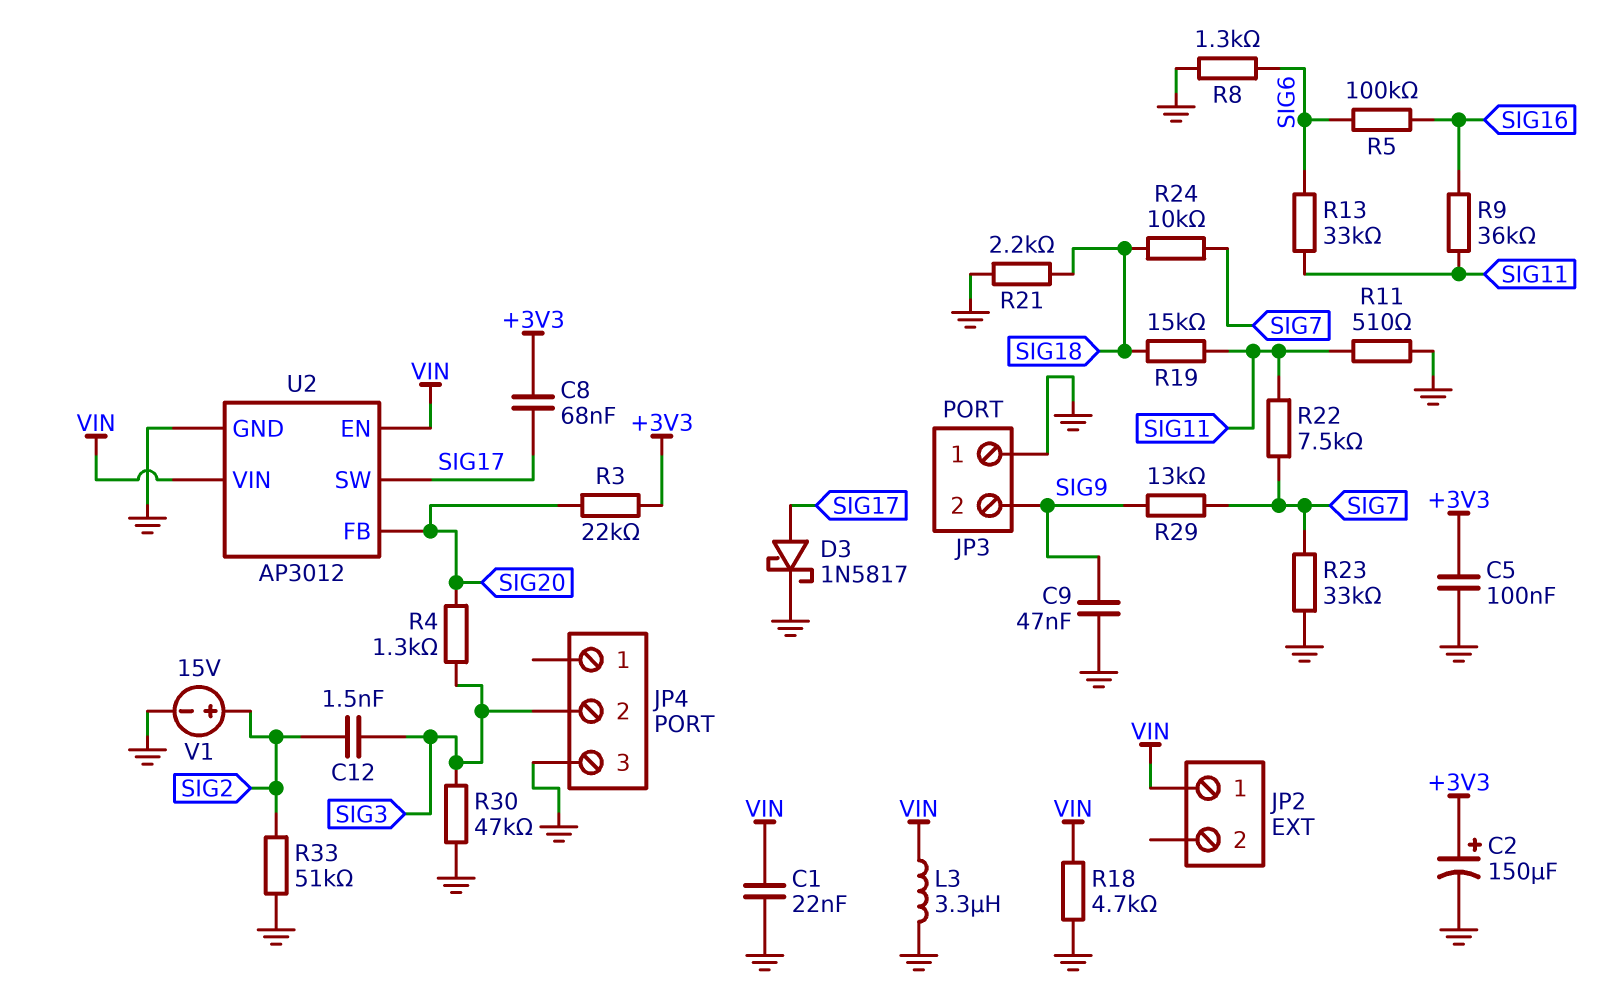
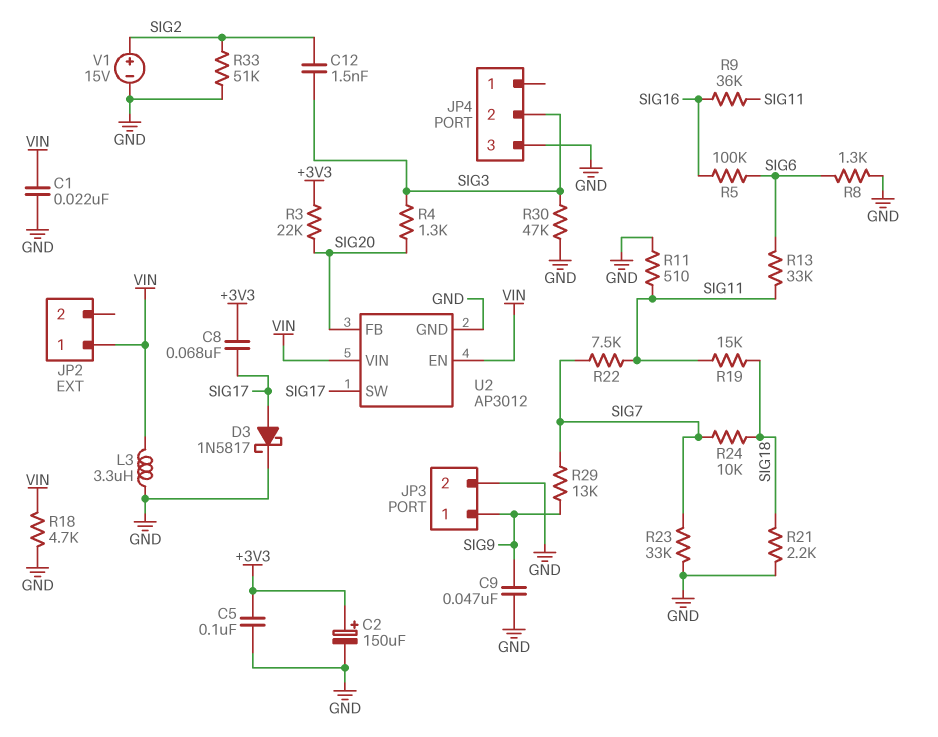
JP3 pin 1: GND -> SIG9
JP3 pin 2: SIG9 -> GND

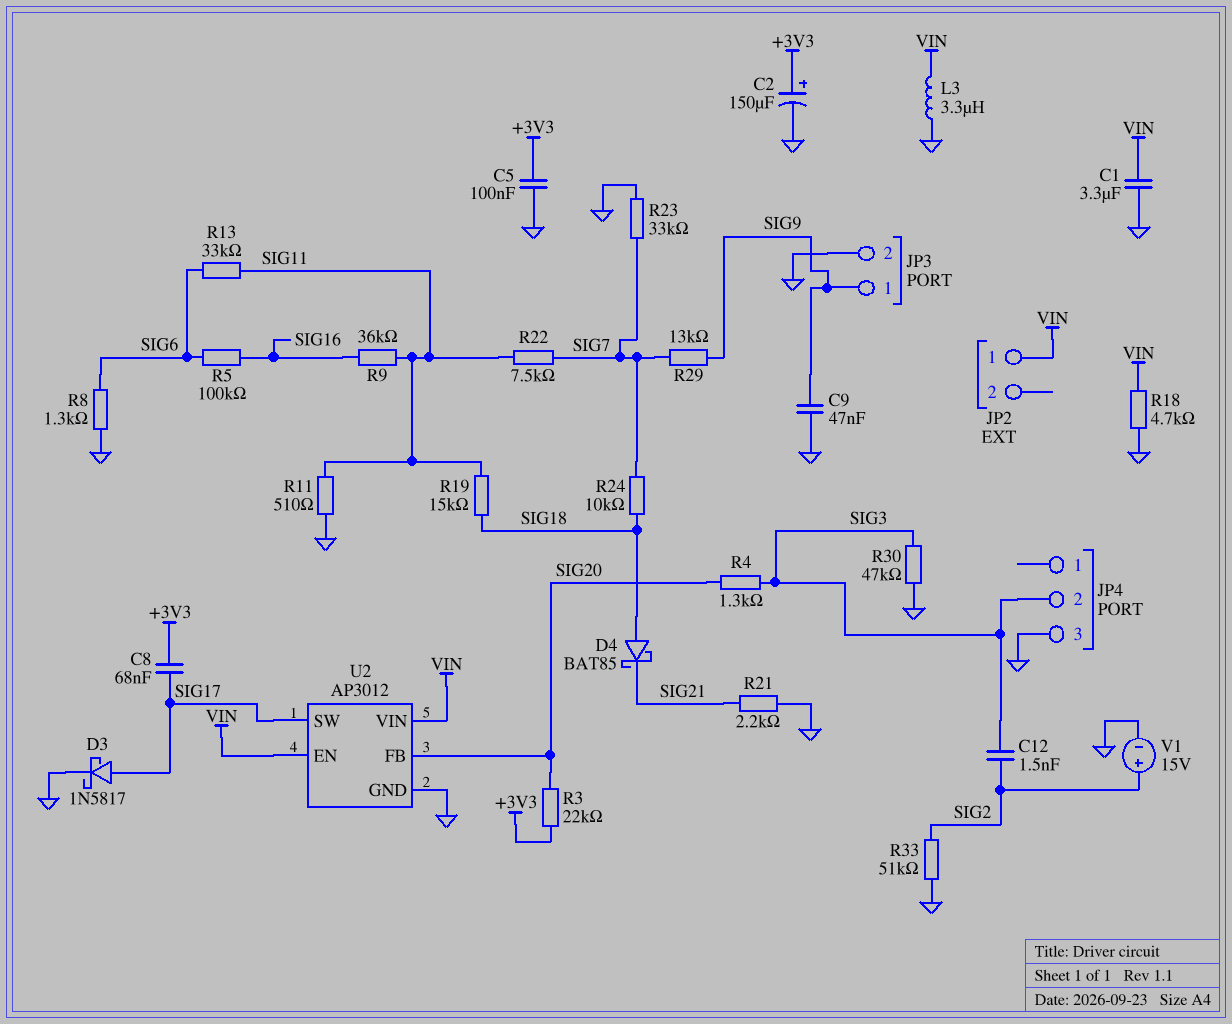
C1: 22nF (GND, VIN) -> 3.3uF (GND, VIN)
D4: none -> schottky BAT85 (A SIG18, K SIG21)
R21: 2.2k (GND, SIG18) -> 2.2k (GND, SIG21)

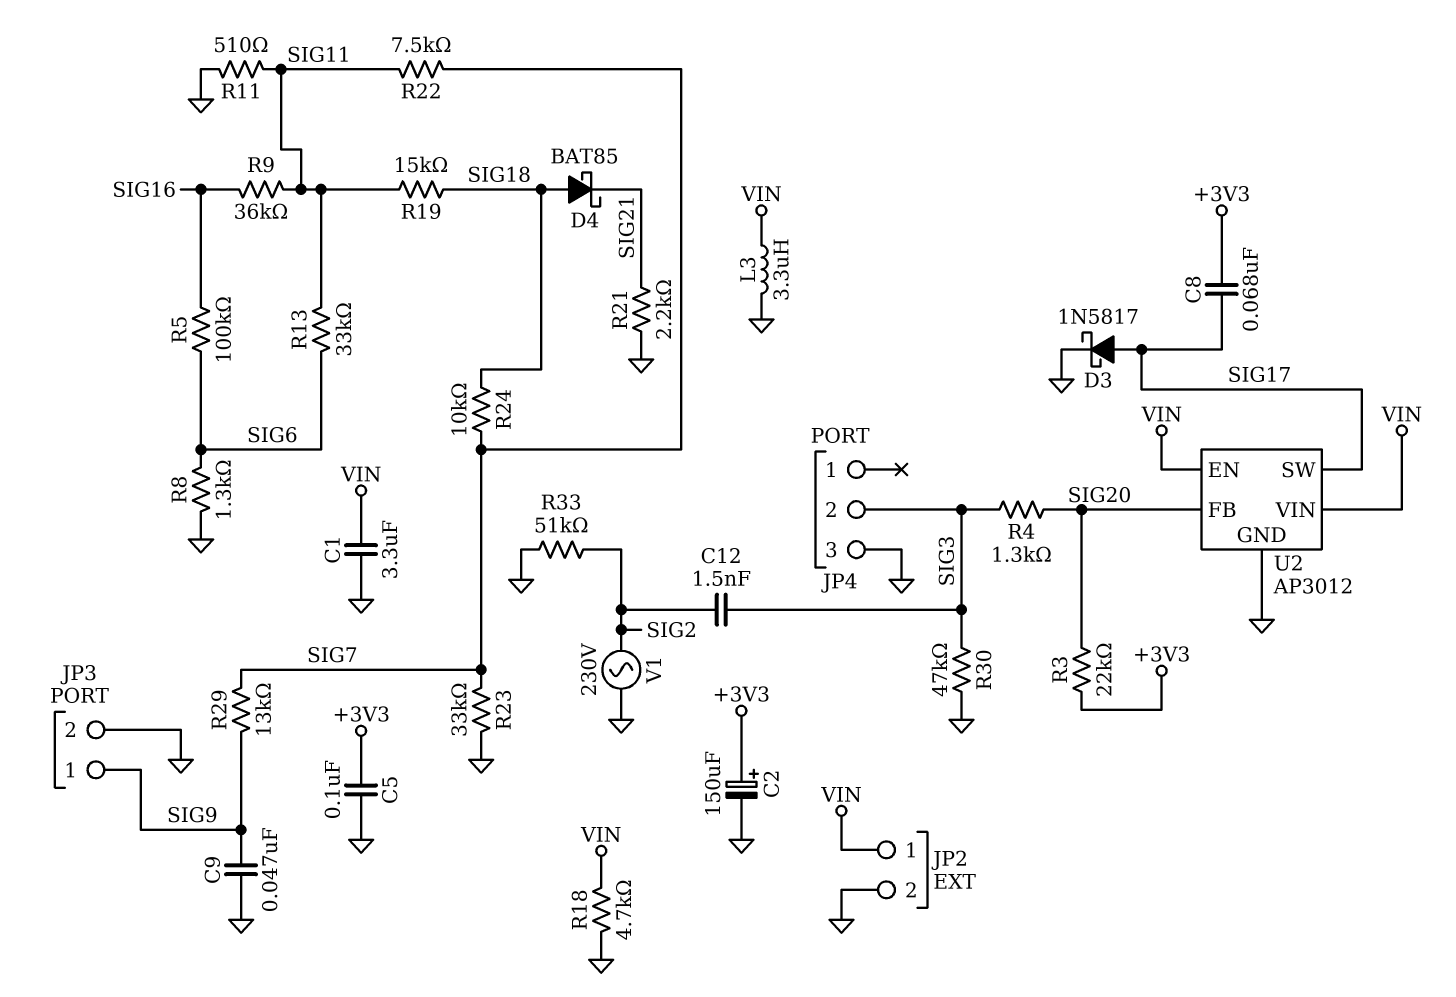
JP2 pin 2: none -> GND
V1: 15V (plus SIG2, minus GND) -> AC 230V (GND, SIG2)

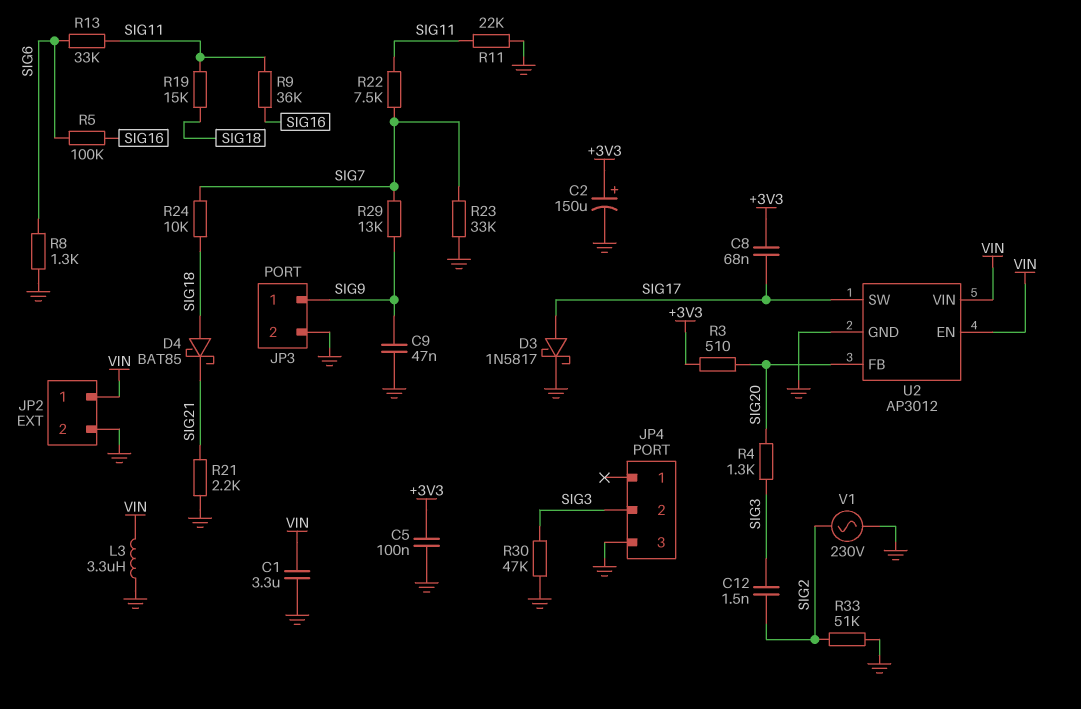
R3: 22k (+3V3, SIG20) -> 510 (+3V3, SIG20)
R11: 510 (GND, SIG11) -> 22k (GND, SIG11)
R18: 4.7k (GND, VIN) -> none

